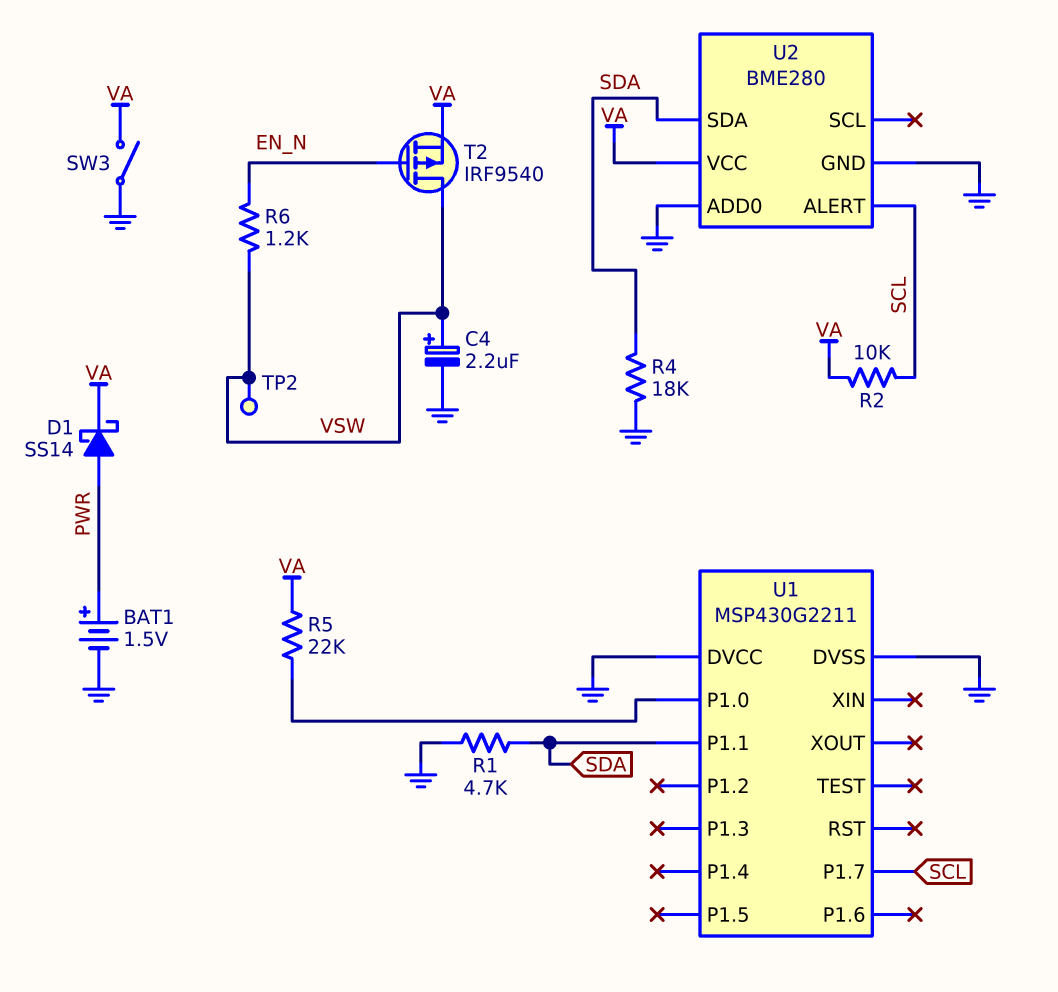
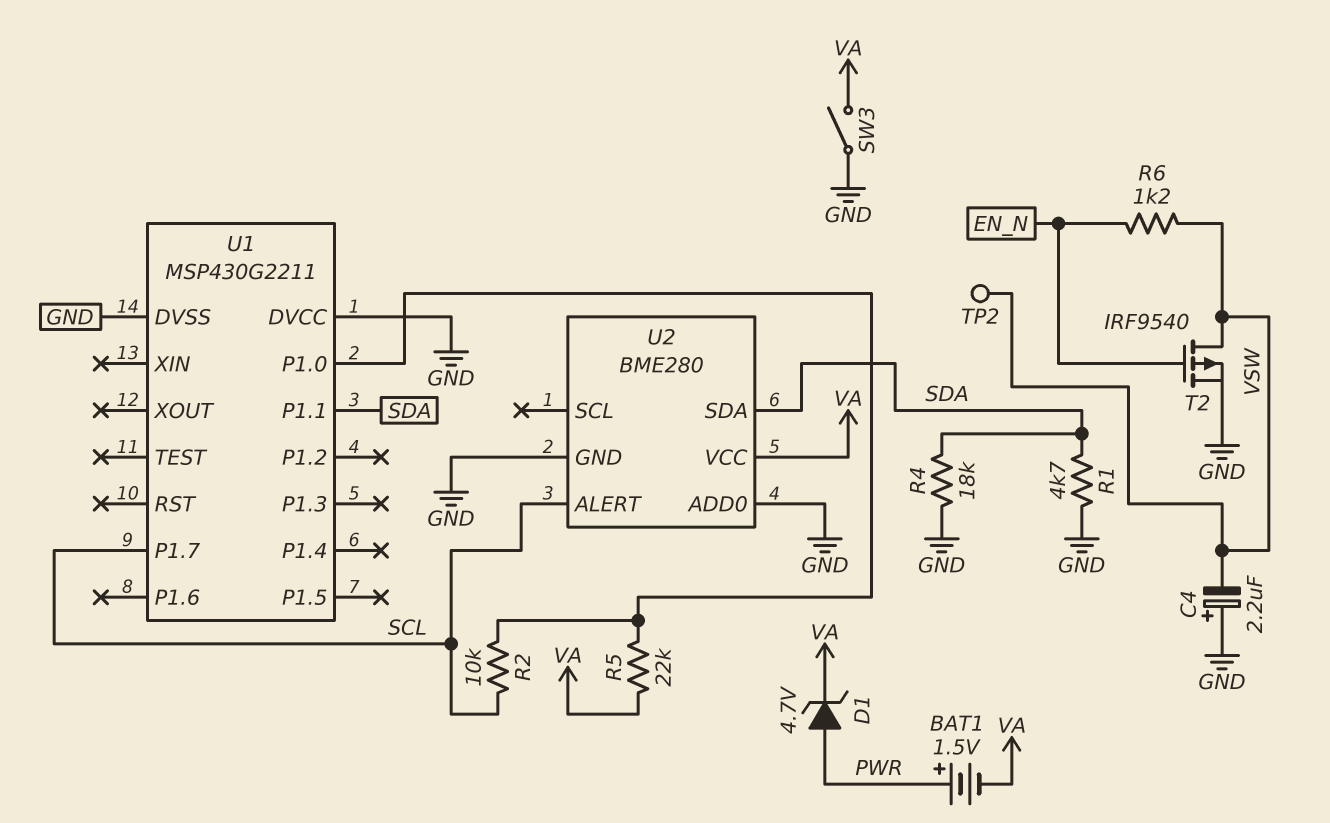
BAT1: 1.5V (plus PWR, minus GND) -> 1.5V (plus PWR, minus VA)
C4: 2.2uF (plus VSW, minus GND) -> 2.2uF (plus GND, minus VSW)
D1: schottky SS14 (A PWR, K VA) -> zener 4.7V (A PWR, K VA)
R2: 10k (SCL, VA) -> 10k (SCL, U1/P1.0)
T2: PMOS IRF9540 (G EN_N, D VSW, S VA) -> PMOS IRF9540 (G EN_N, D VSW, S GND)

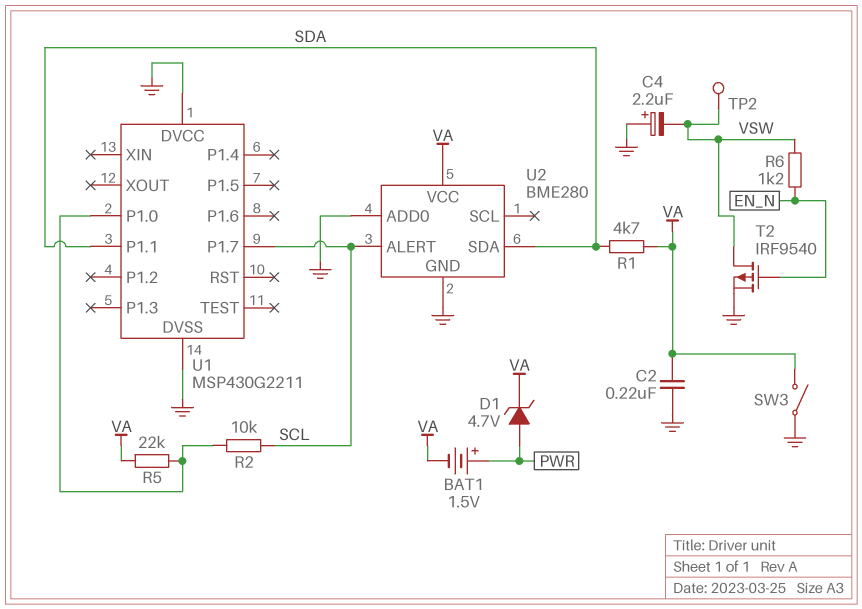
C2: none -> 220nF (GND, VA)
R1: 4.7k (GND, SDA) -> 4.7k (SDA, VA)
R4: 18k (GND, SDA) -> none

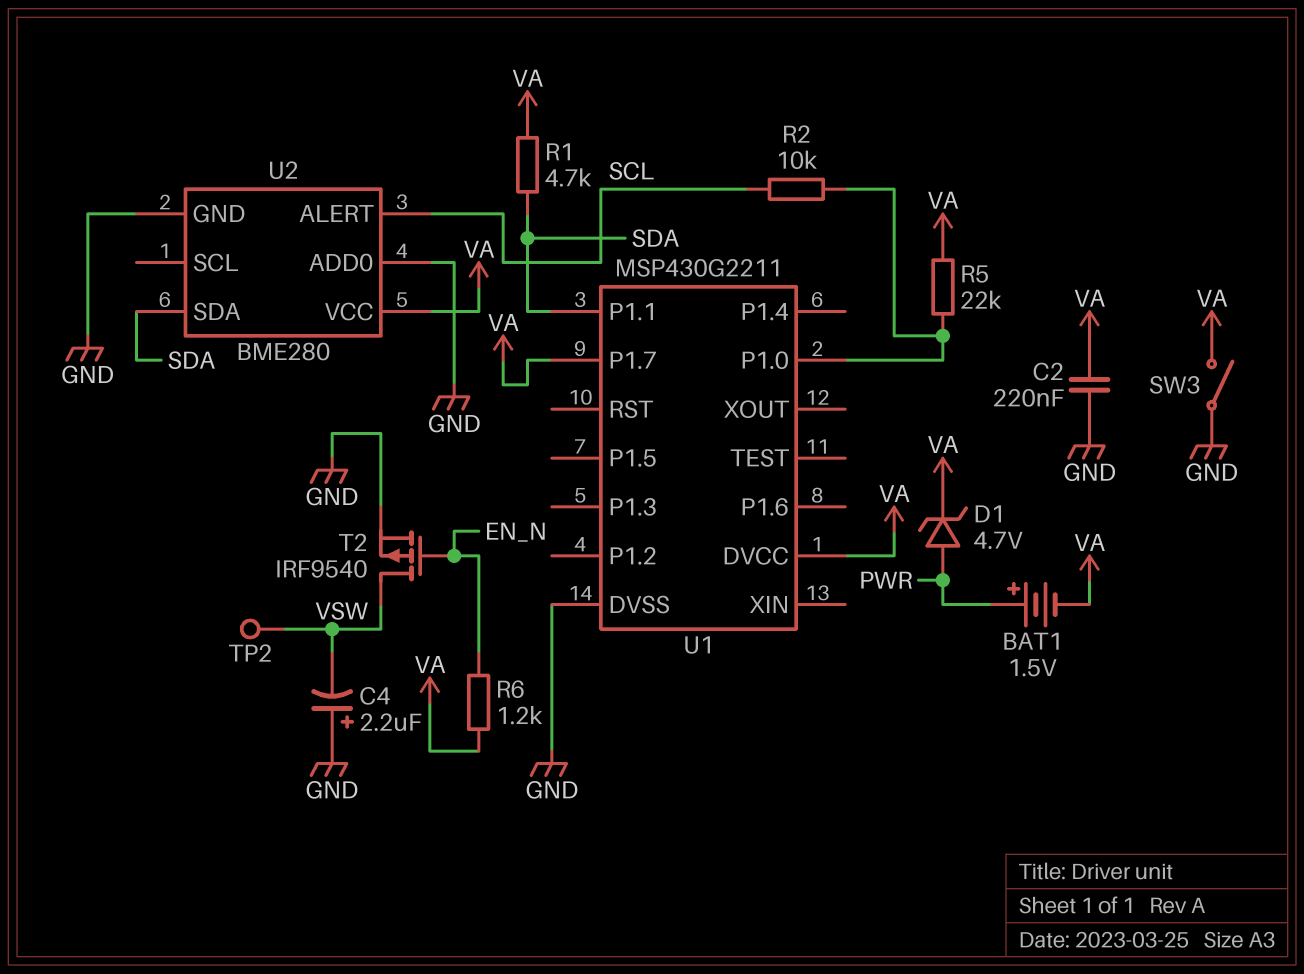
R6: 1.2k (EN_N, VSW) -> 1.2k (EN_N, VA)
U1 pin DVCC: GND -> VA
U1 pin P1.7: SCL -> VA

